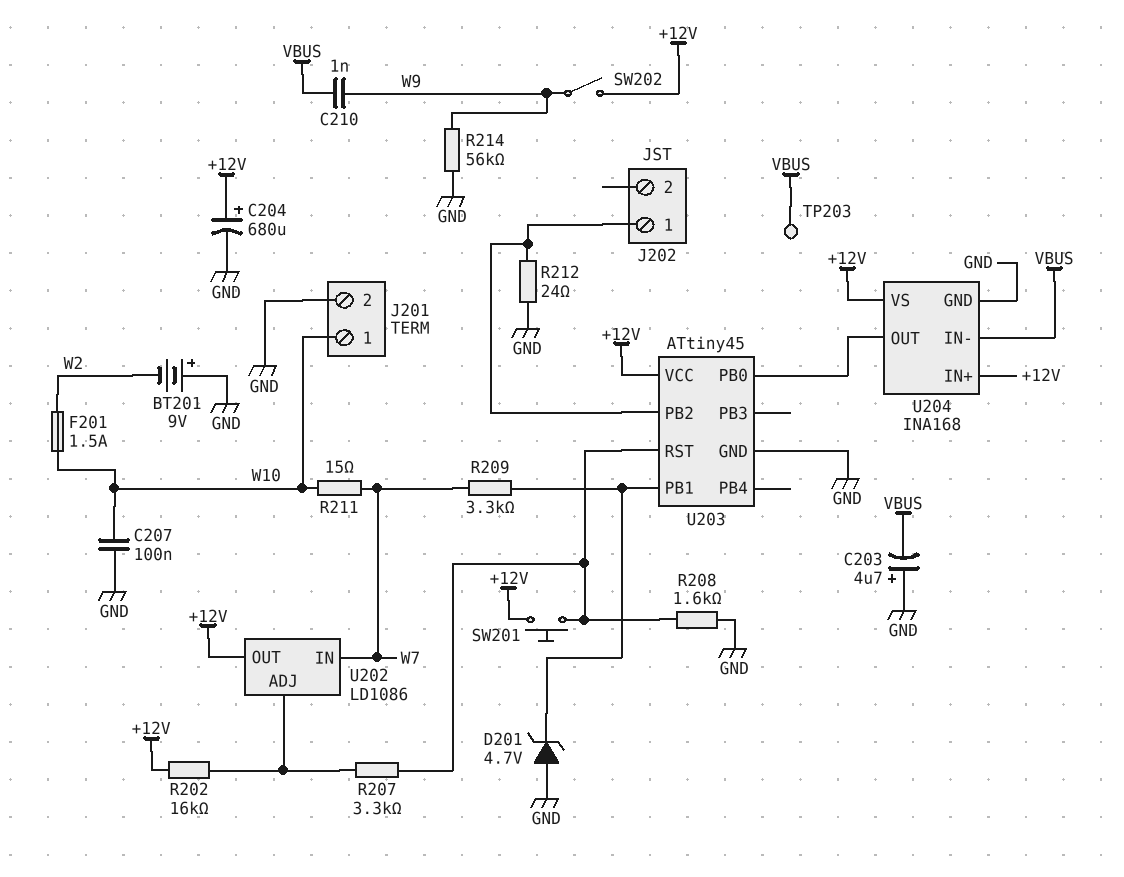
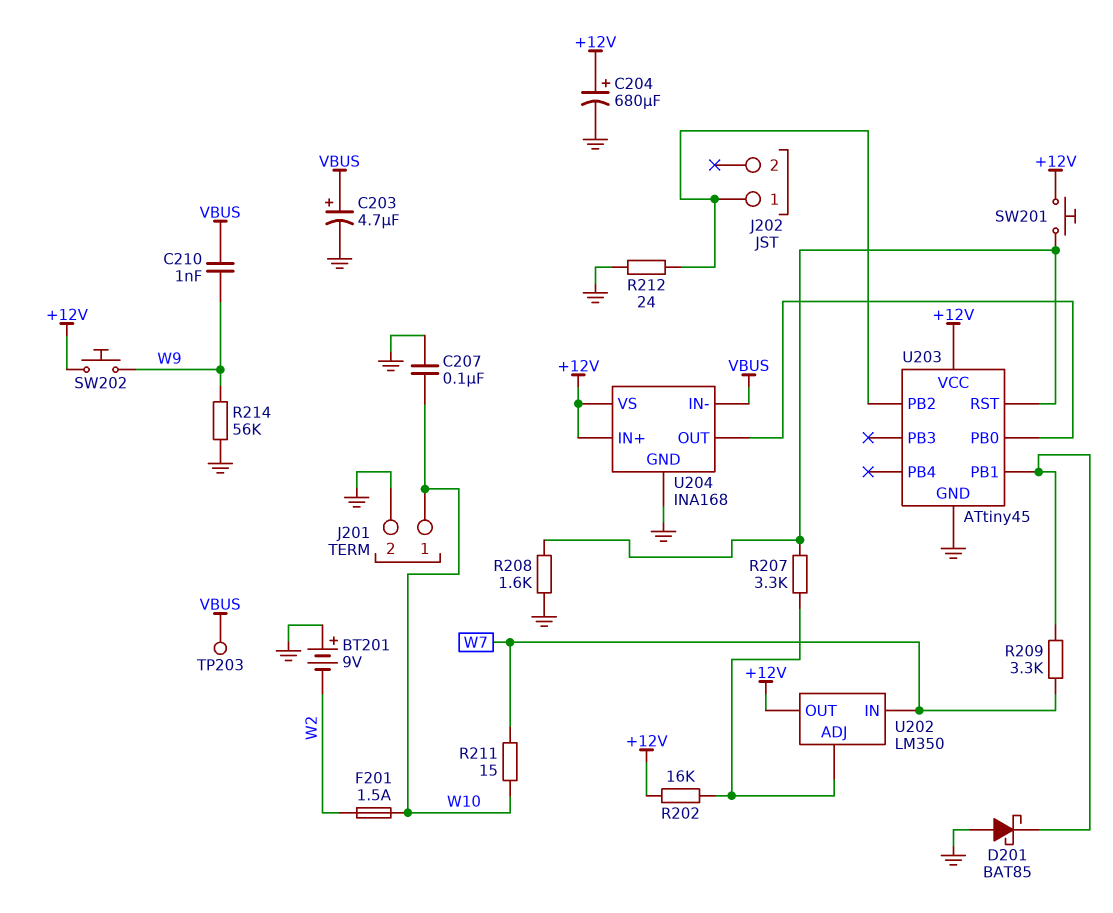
C203: 4.7uF (plus GND, minus VBUS) -> 4.7uF (plus VBUS, minus GND)
D201: zener 4.7V (A GND, K U203/PB1) -> schottky BAT85 (A GND, K U203/PB1)
SW202: switch (+12V, W9) -> button (+12V, W9)
U202: LD1086 -> LM350

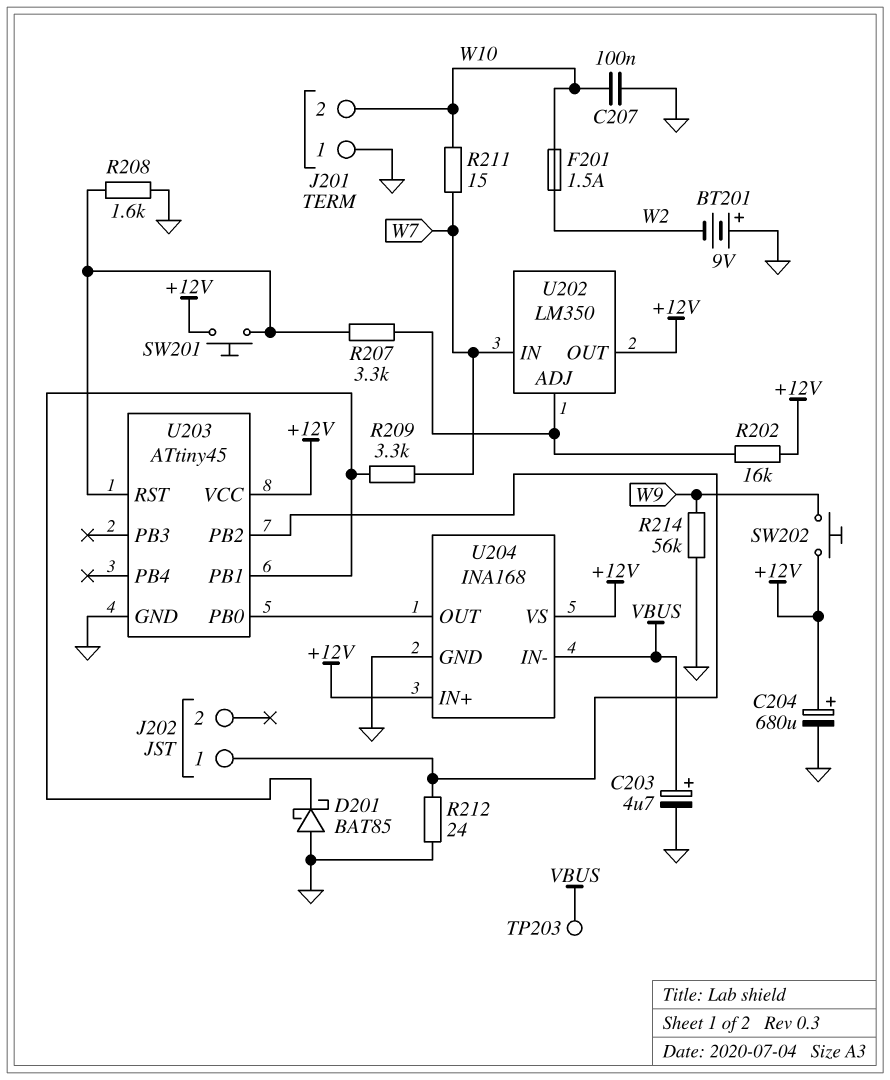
C210: 1nF (VBUS, W9) -> none
J201 pin 1: W10 -> GND
J201 pin 2: GND -> W10

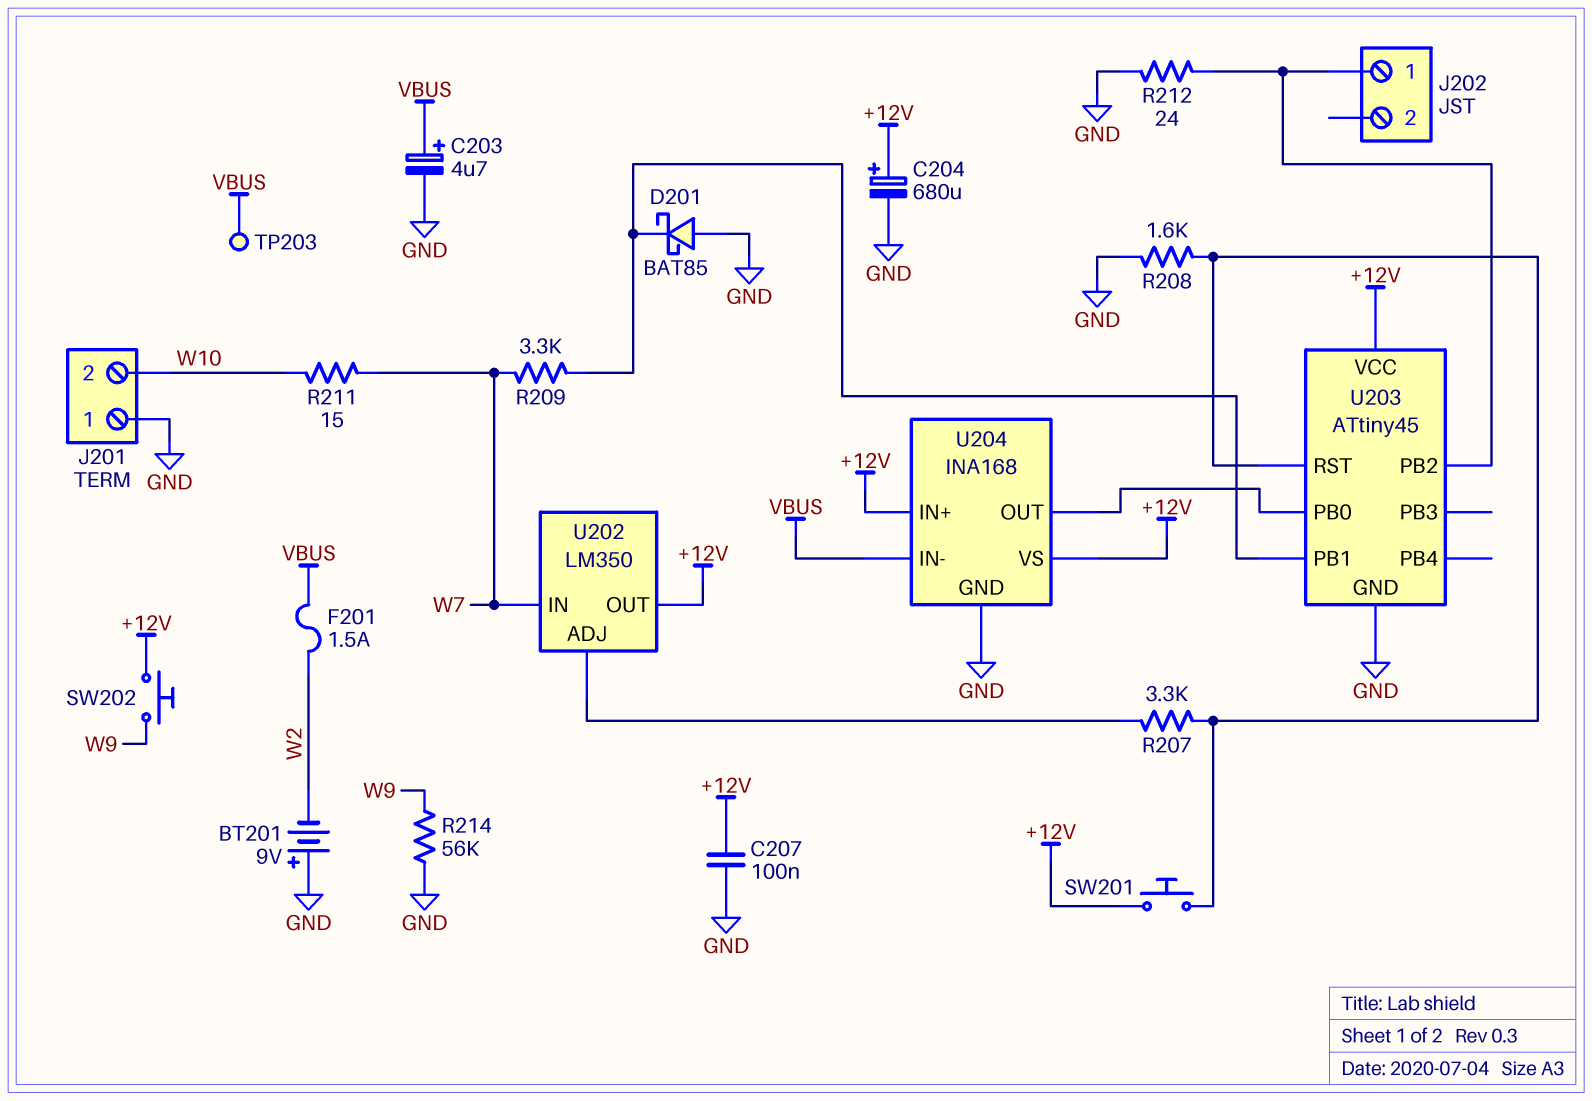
C207: 100nF (GND, W10) -> 100nF (+12V, GND)
F201: 1.5A (W2, W10) -> 1.5A (VBUS, W2)
R202: 16k (+12V, U202/ADJ) -> none

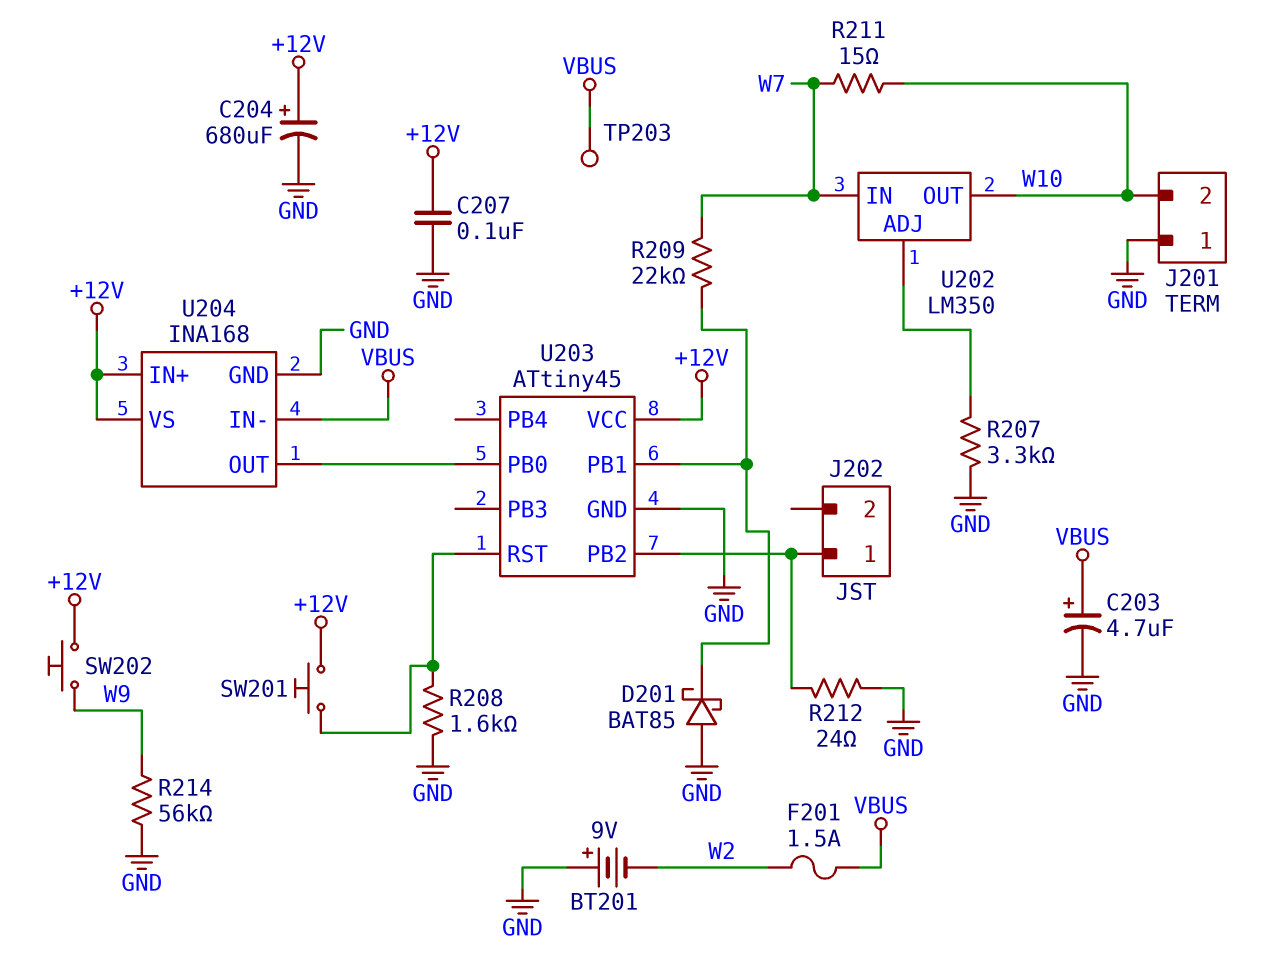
R207: 3.3k (U202/ADJ, U203/RST) -> 3.3k (GND, U202/ADJ)
R209: 3.3k (U203/PB1, W7) -> 22k (U203/PB1, W7)
U202 pin OUT: +12V -> W10

